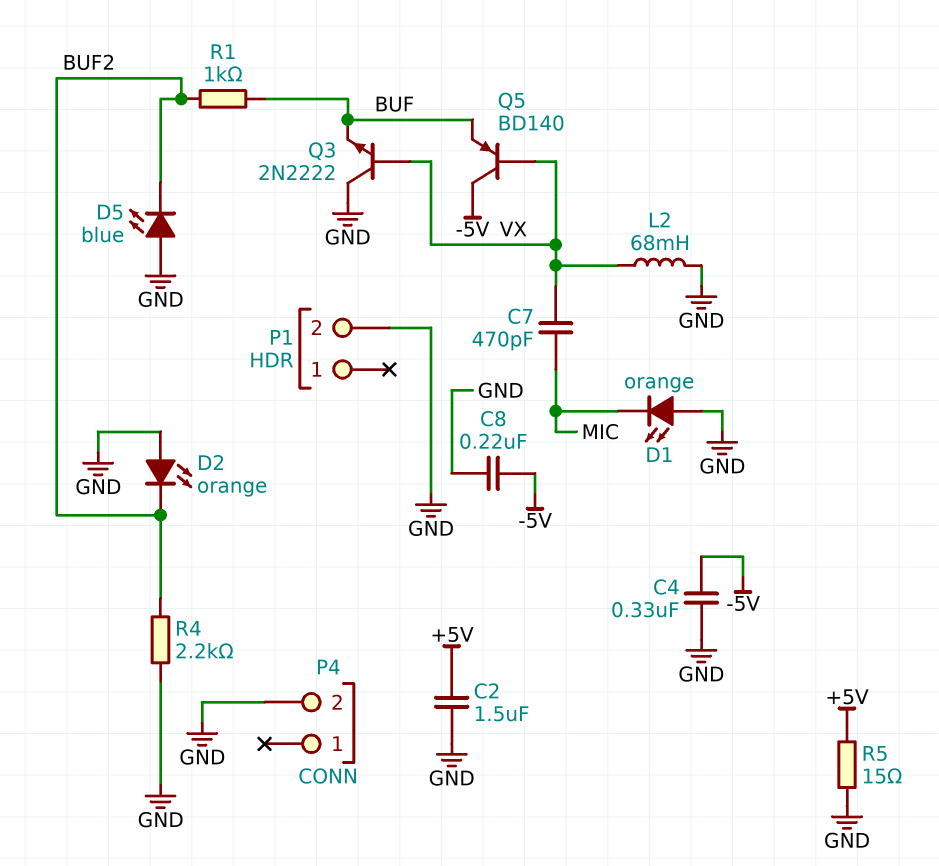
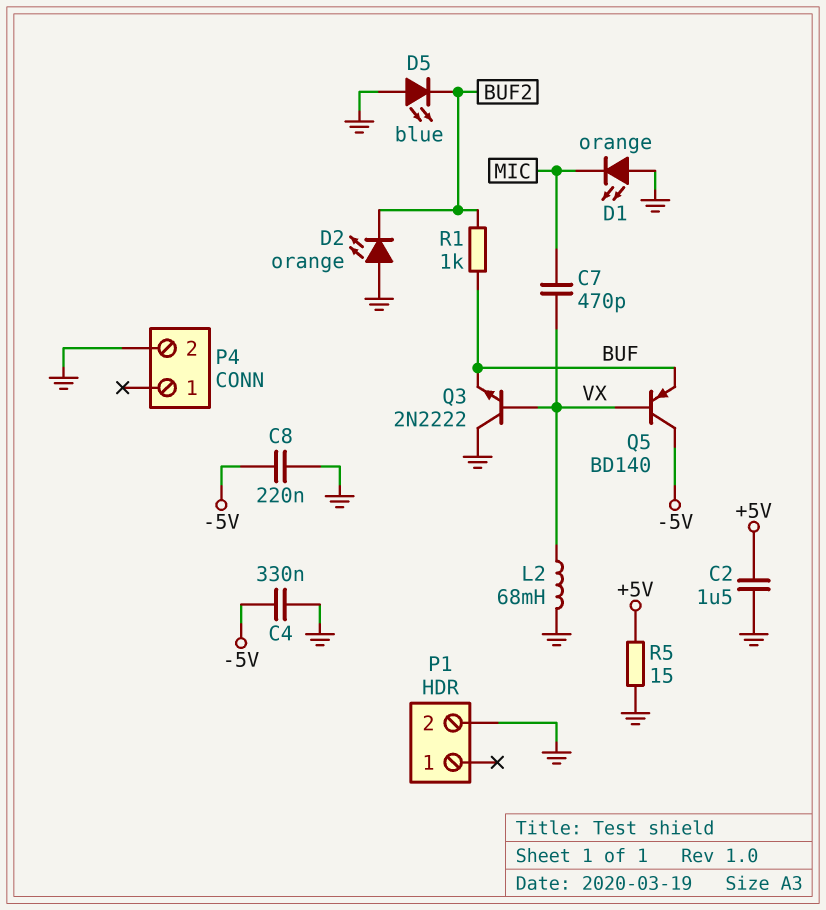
R4: 2.2k (BUF2, GND) -> none

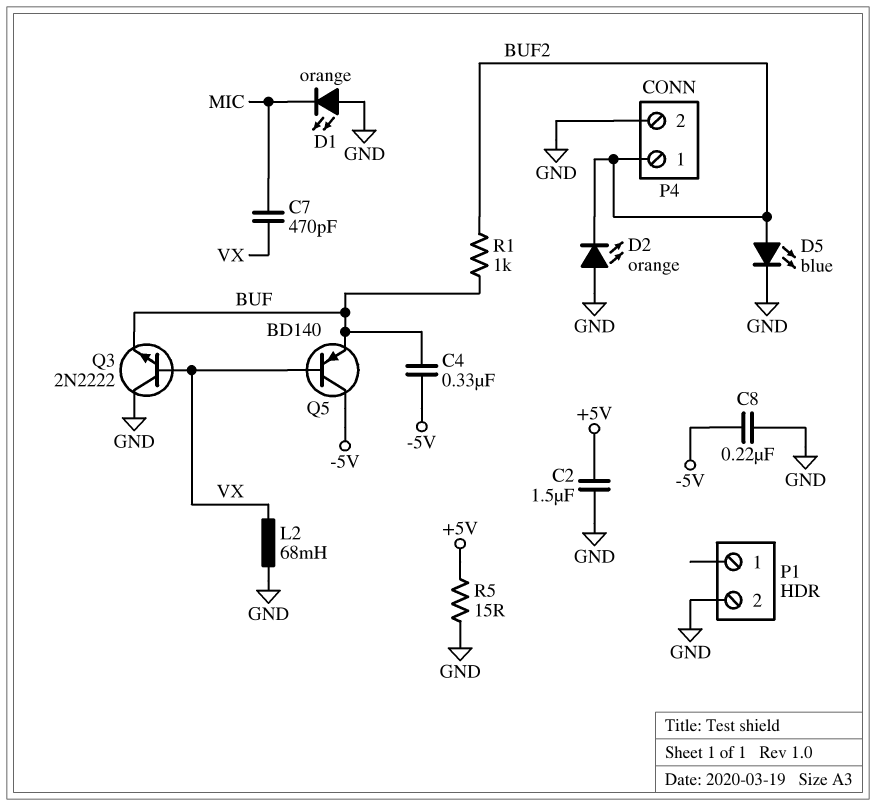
C4: 330nF (-5V, GND) -> 330nF (-5V, BUF)
D5: LED blue (A GND, K BUF2) -> LED blue (A BUF2, K GND)
P4 pin 1: none -> BUF2

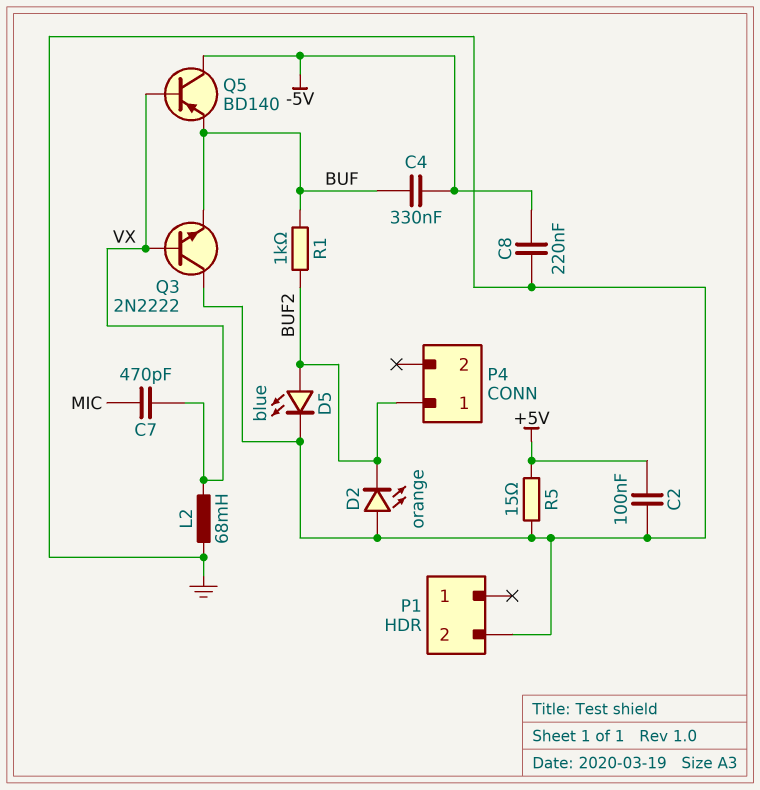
C2: 1.5uF (+5V, GND) -> 100nF (+5V, GND)
D1: LED orange (A GND, K MIC) -> none
P4 pin 2: GND -> none

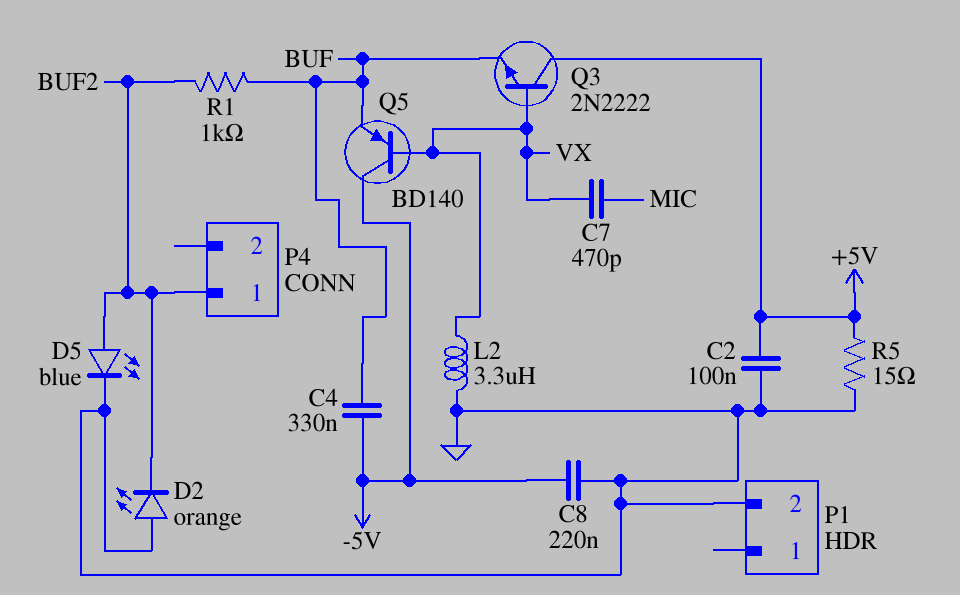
L2: 68mH (GND, VX) -> 3.3uH (GND, VX)
Q3: NPN 2N2222 (B VX, C GND, E BUF) -> NPN 2N2222 (B VX, C +5V, E BUF)

